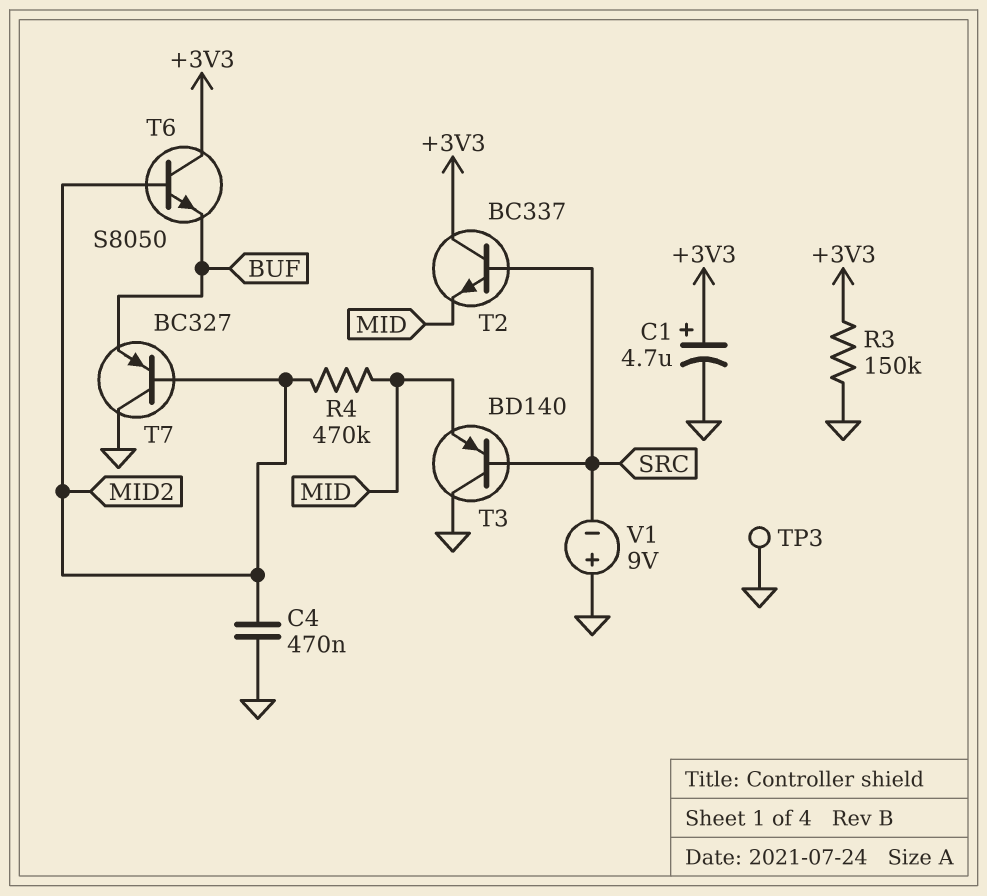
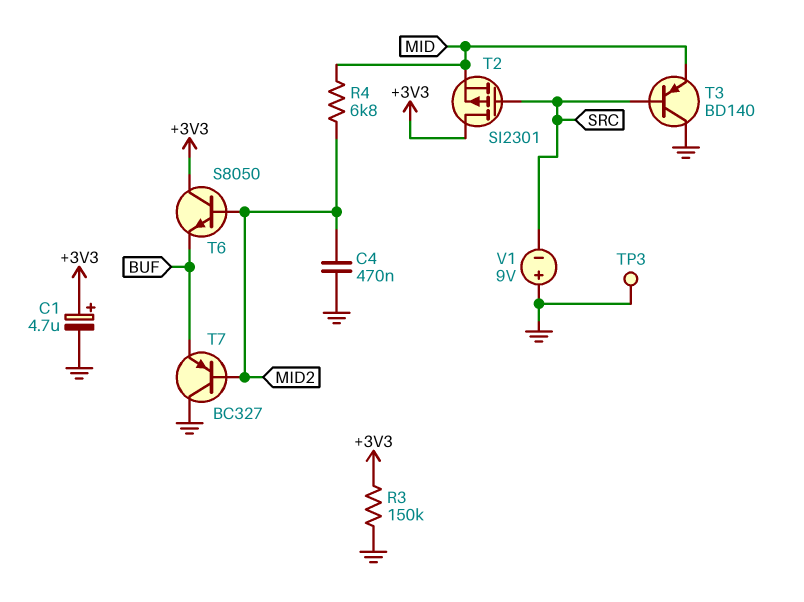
R4: 470k (MID, MID2) -> 6.8k (MID, MID2)
T2: NPN BC337 (B SRC, C +3V3, E MID) -> PMOS SI2301 (G SRC, D +3V3, S MID)

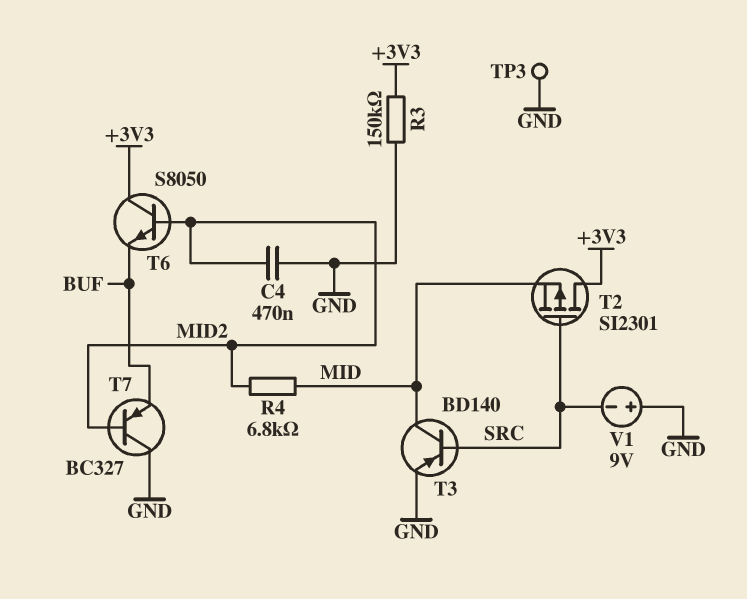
C1: 4.7uF (plus +3V3, minus GND) -> none
T3: PNP BD140 (B SRC, C GND, E MID) -> PNP BD140 (B SRC, C MID, E GND)

